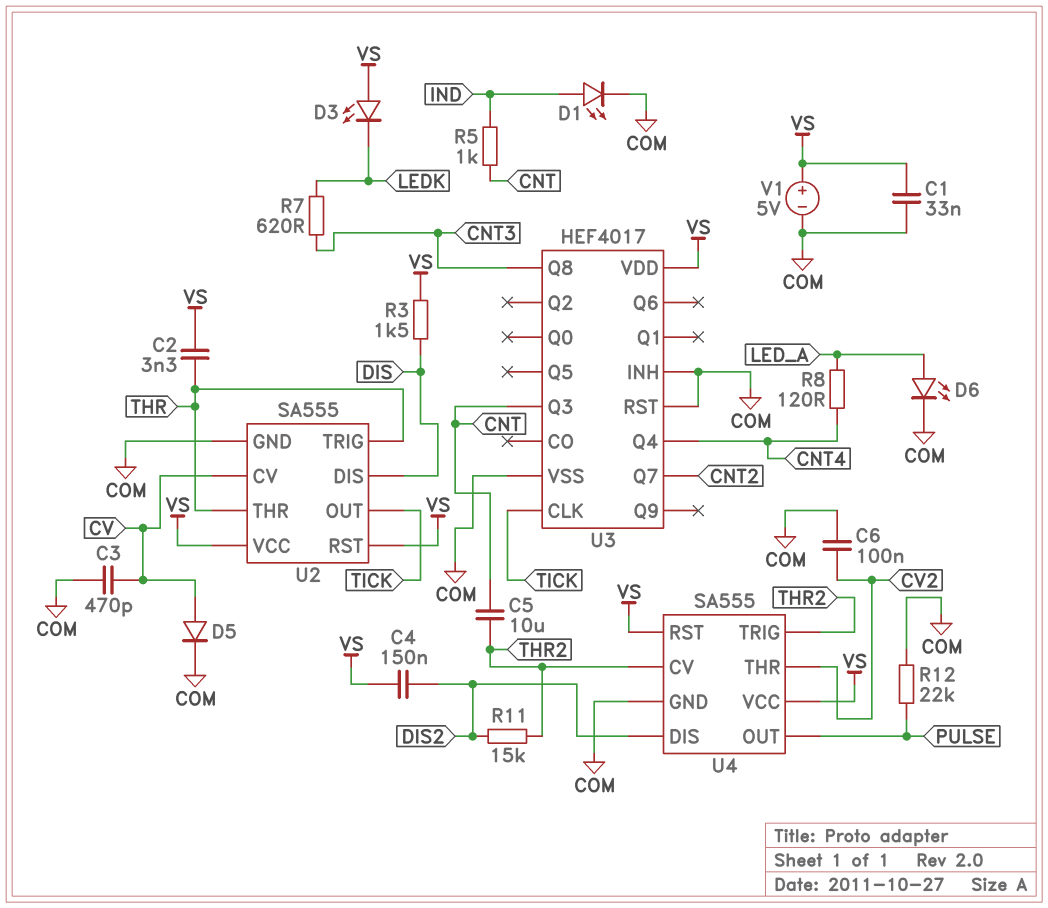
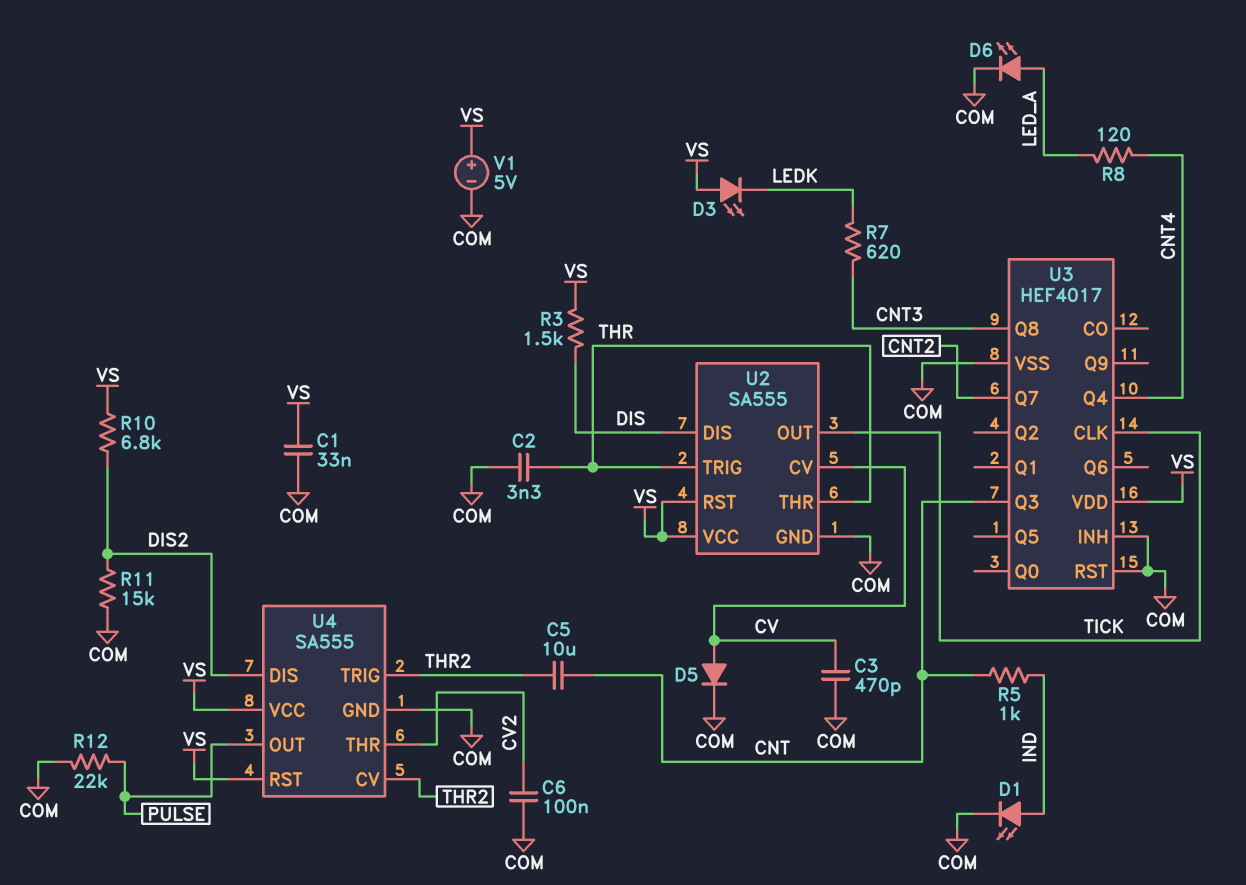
C2: 3.3nF (THR, VS) -> 3.3nF (COM, THR)
C4: 150nF (DIS2, VS) -> none
R10: none -> 6.8k (DIS2, VS)
R11: 15k (DIS2, THR2) -> 15k (COM, DIS2)

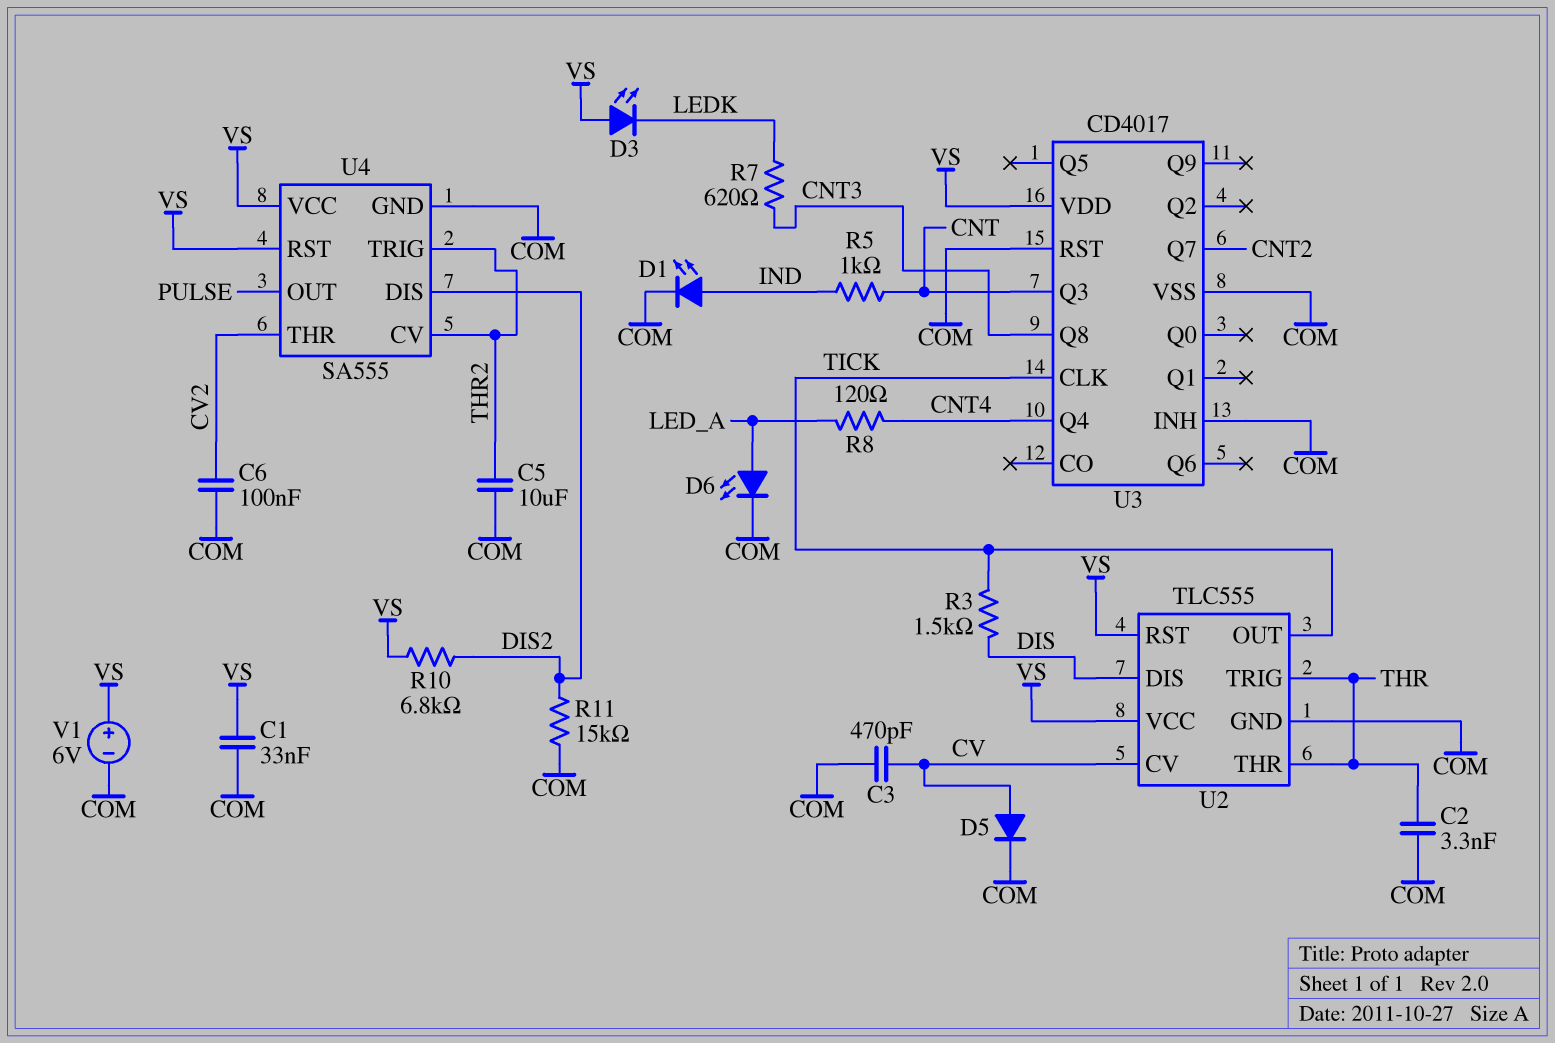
C5: 10uF (CNT, THR2) -> 10uF (COM, THR2)
R3: 1.5k (DIS, VS) -> 1.5k (DIS, TICK)
R12: 22k (COM, PULSE) -> none
U2: SA555 -> TLC555
U3: HEF4017 -> CD4017
V1: 5V (plus VS, minus COM) -> 6V (plus VS, minus COM)

